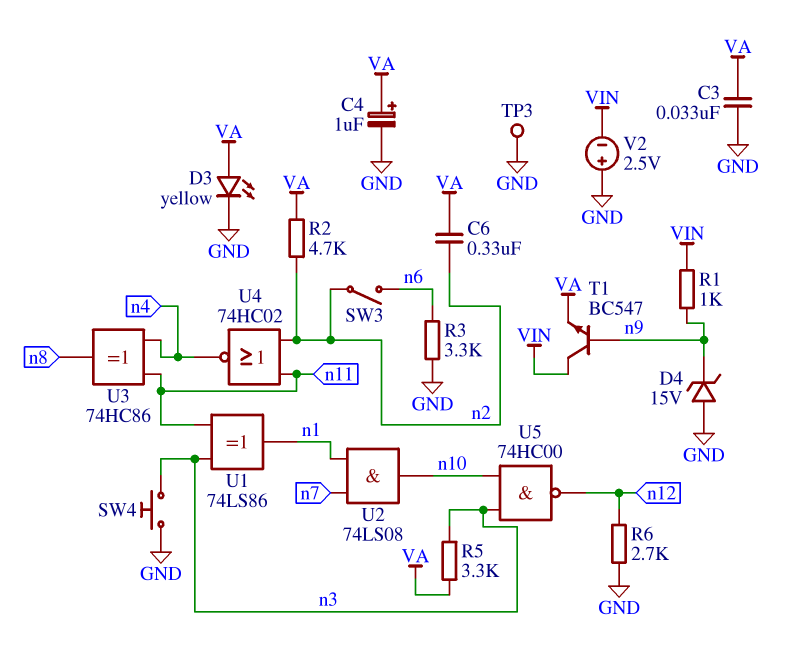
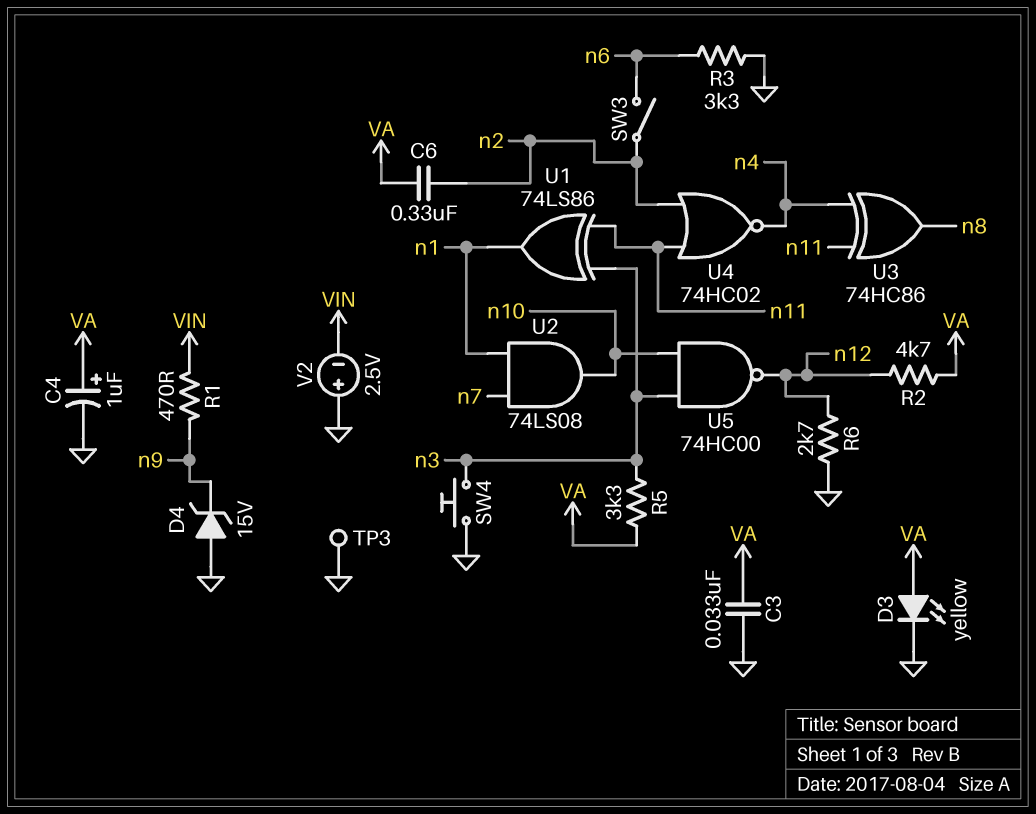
R1: 1k (VIN, n9) -> 470 (VIN, n9)
R2: 4.7k (VA, n2) -> 4.7k (VA, n12)
T1: NPN BC547 (B n9, C VIN, E VA) -> none

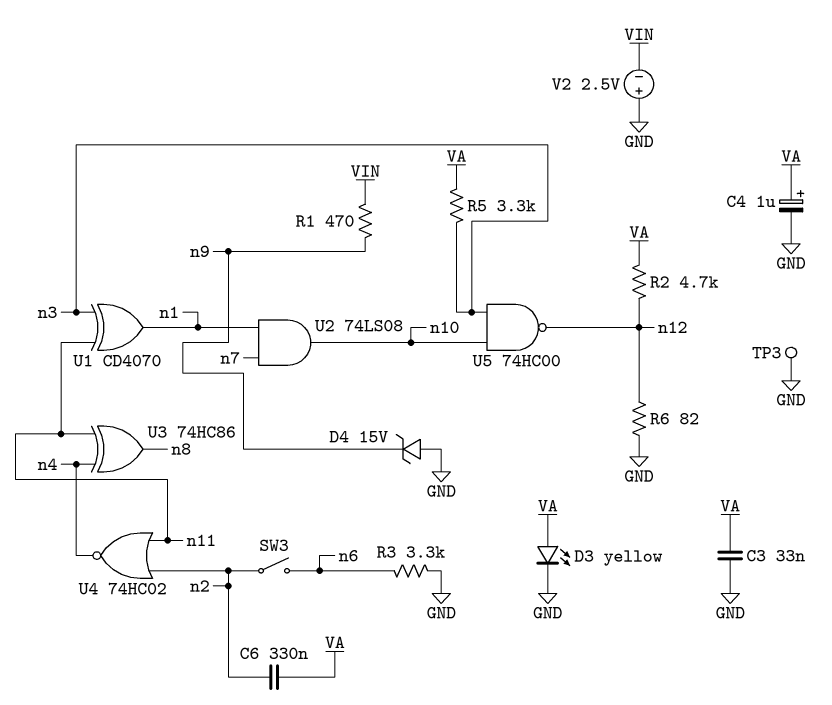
R6: 2.7k (GND, n12) -> 82 (GND, n12)
SW4: button (GND, n3) -> none
U1: XOR 74LS86 (in n3, in n11, out n1) -> XOR CD4070 (in n3, in n11, out n1)

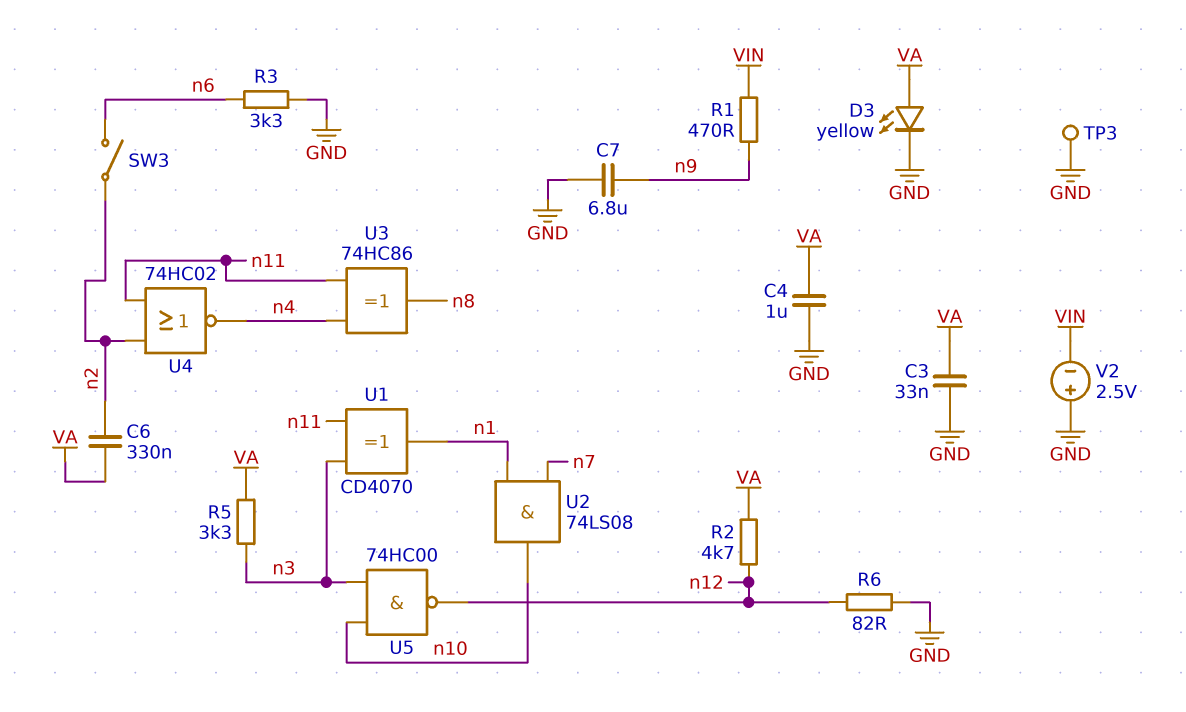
C4: 1uF (plus VA, minus GND) -> 1uF (GND, VA)
C7: none -> 6.8uF (GND, n9)
D4: zener 15V (A GND, K n9) -> none

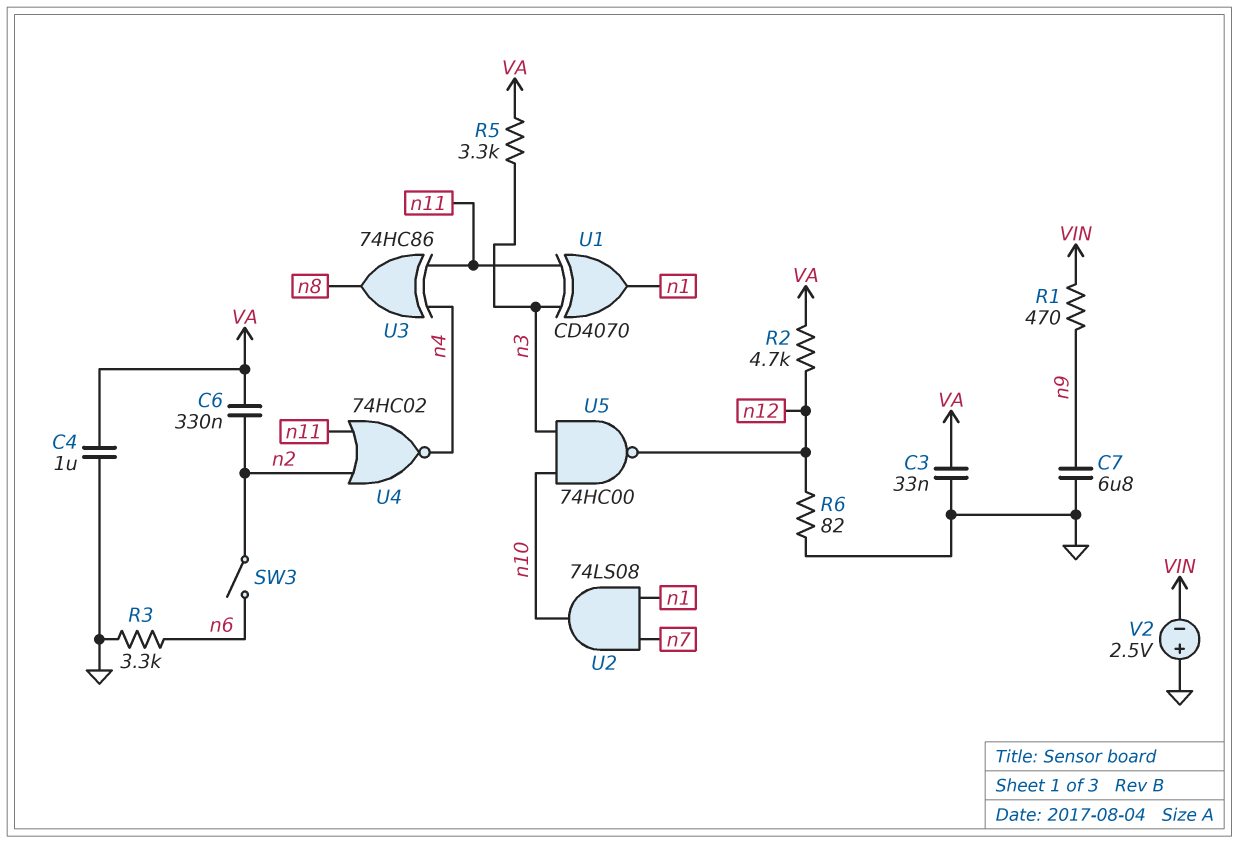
D3: LED yellow (A VA, K GND) -> none
TP3: test point (GND) -> none

